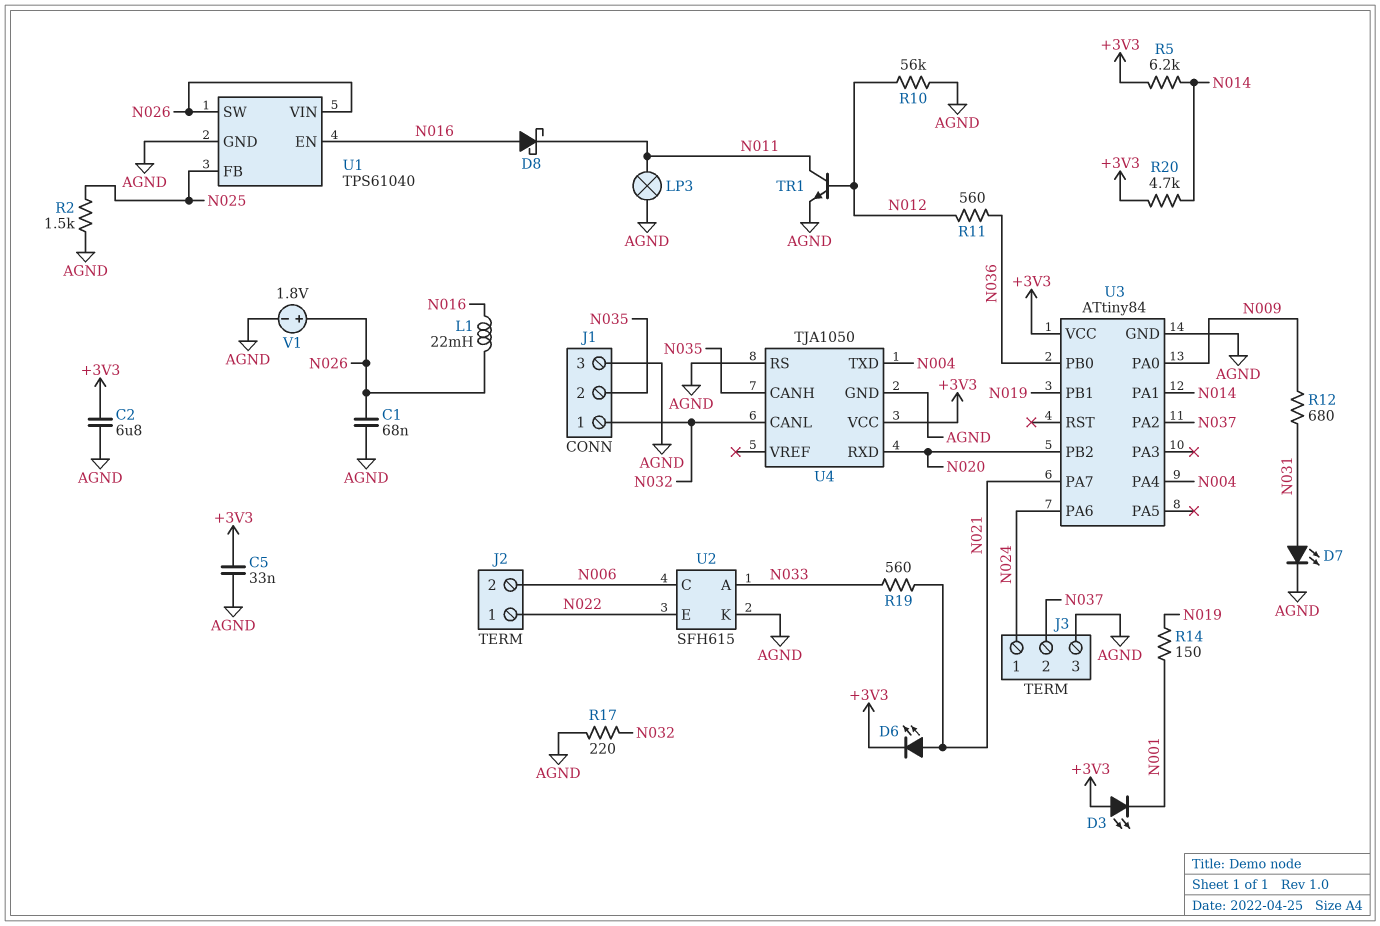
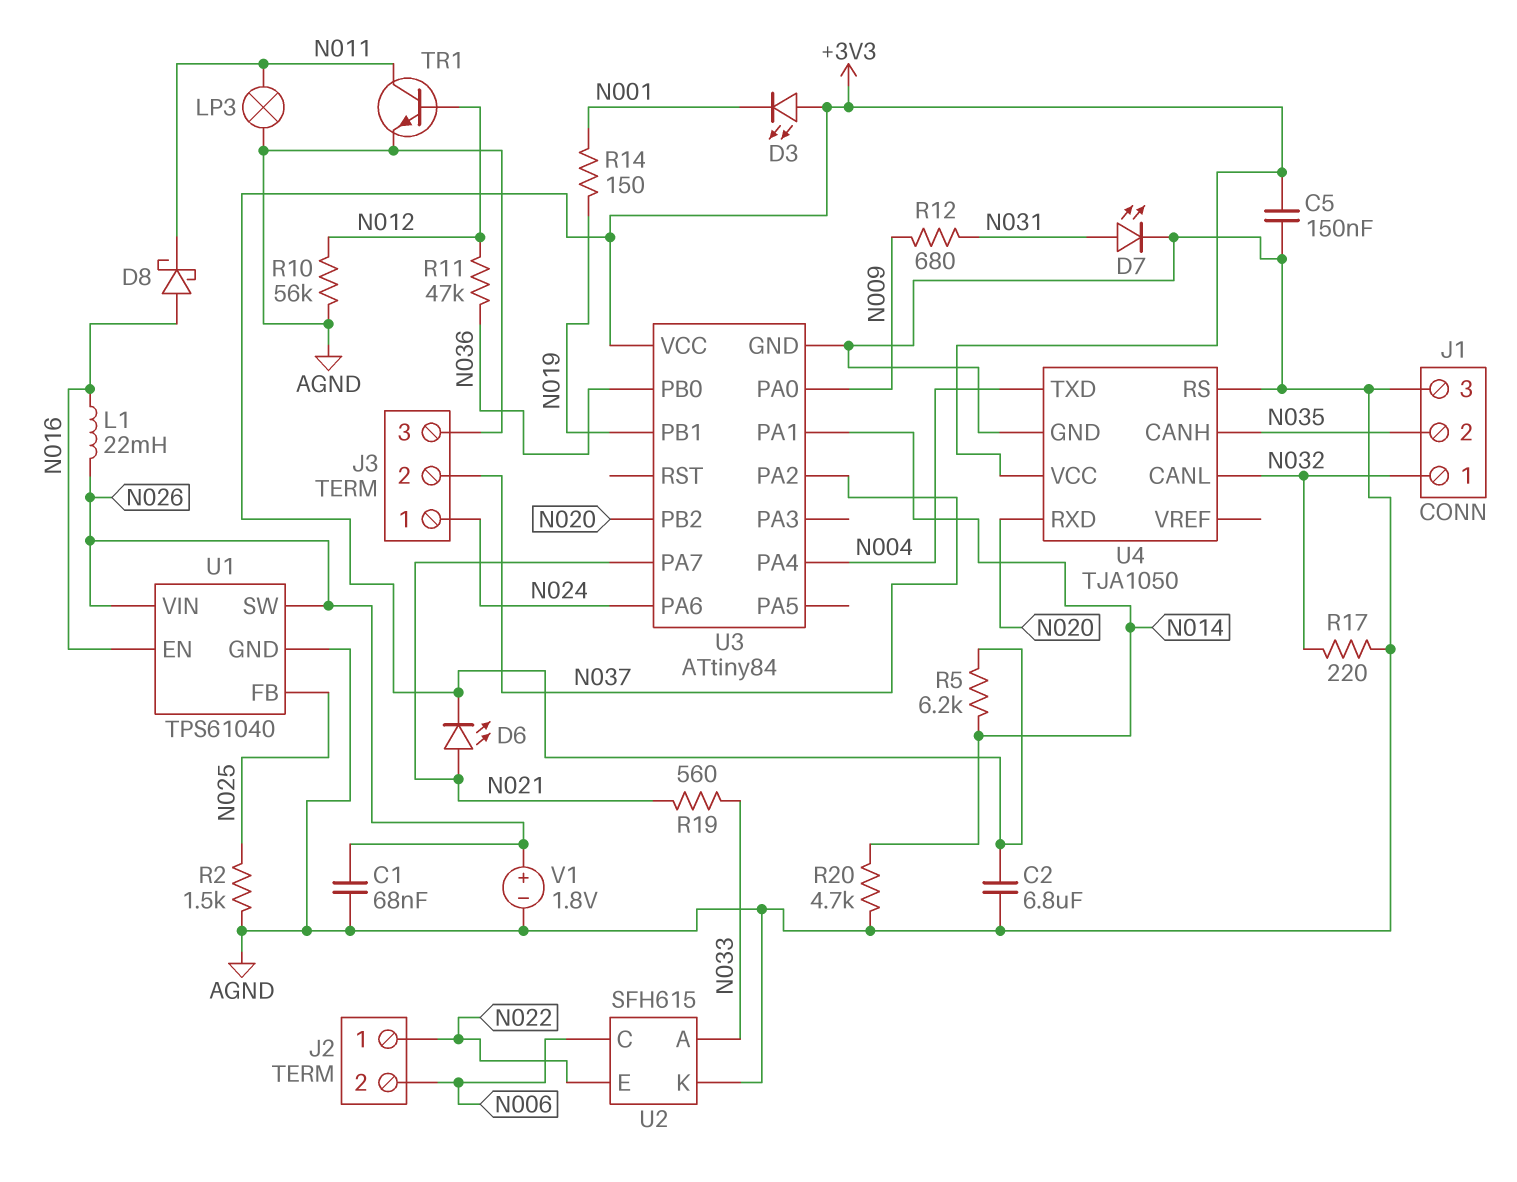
C5: 33nF (+3V3, AGND) -> 150nF (+3V3, AGND)
R11: 560 (N012, N036) -> 47k (N012, N036)
R20: 4.7k (+3V3, N014) -> 4.7k (AGND, N014)

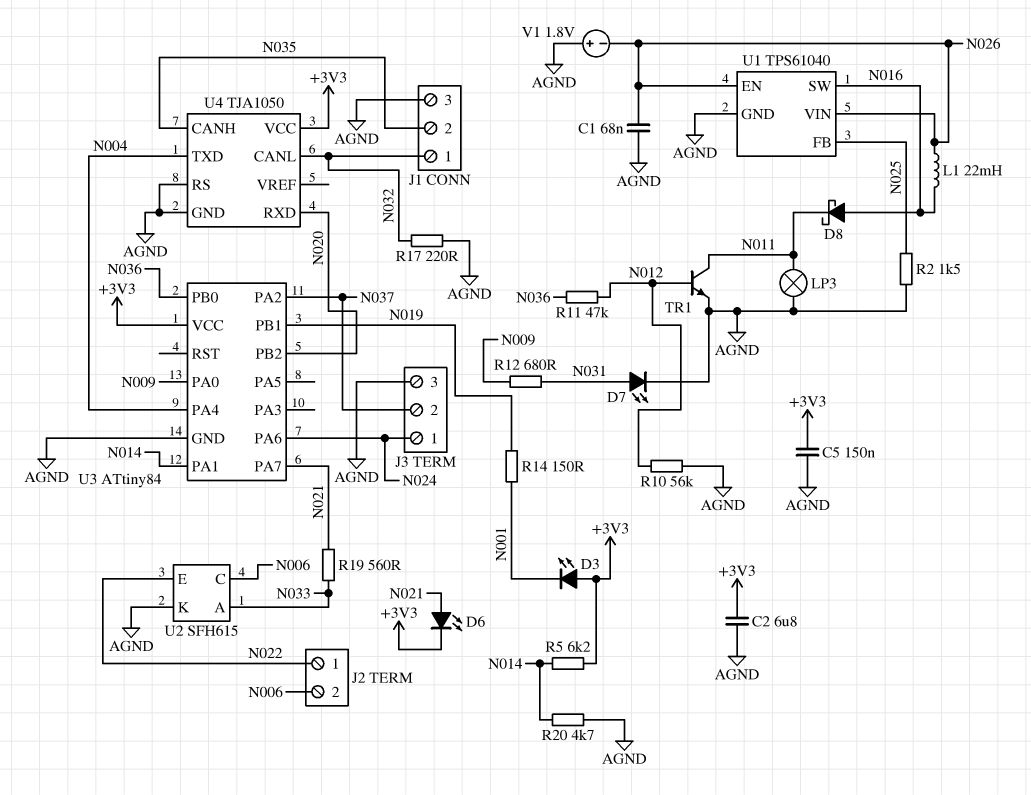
U1 pin EN: N016 -> N026
U1 pin SW: N026 -> N016
V1: 1.8V (plus N026, minus AGND) -> 1.8V (plus AGND, minus N026)

